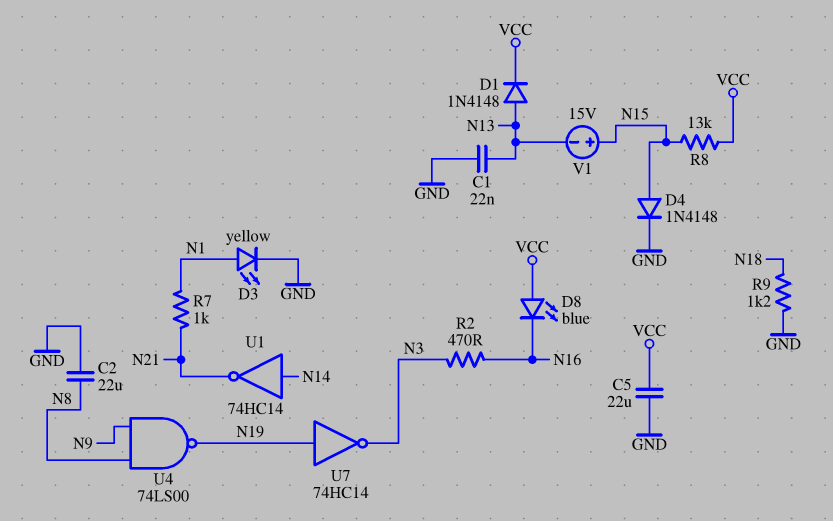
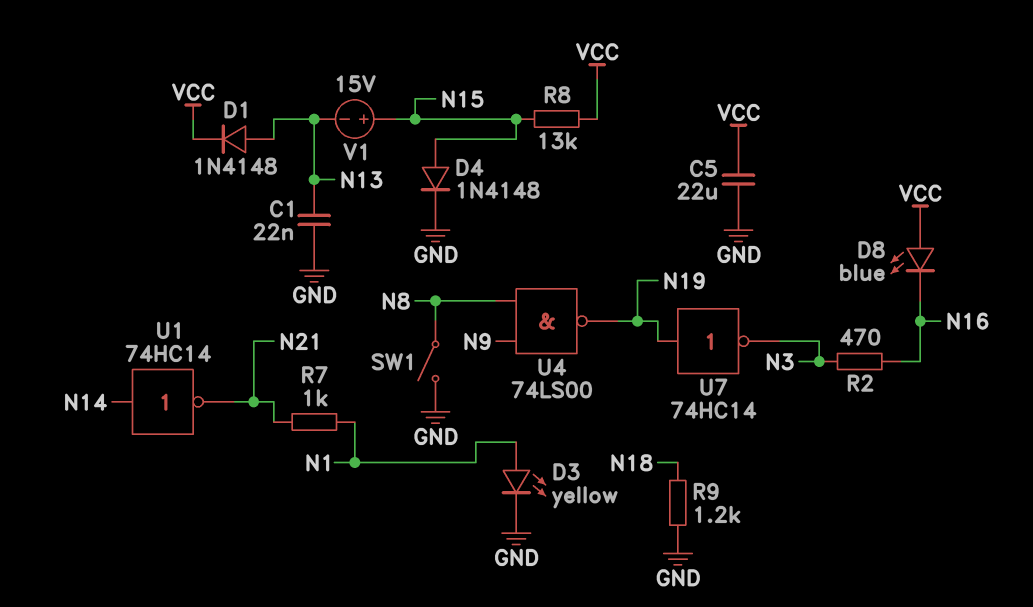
C2: 22uF (GND, N8) -> none
SW1: none -> switch (GND, N8)

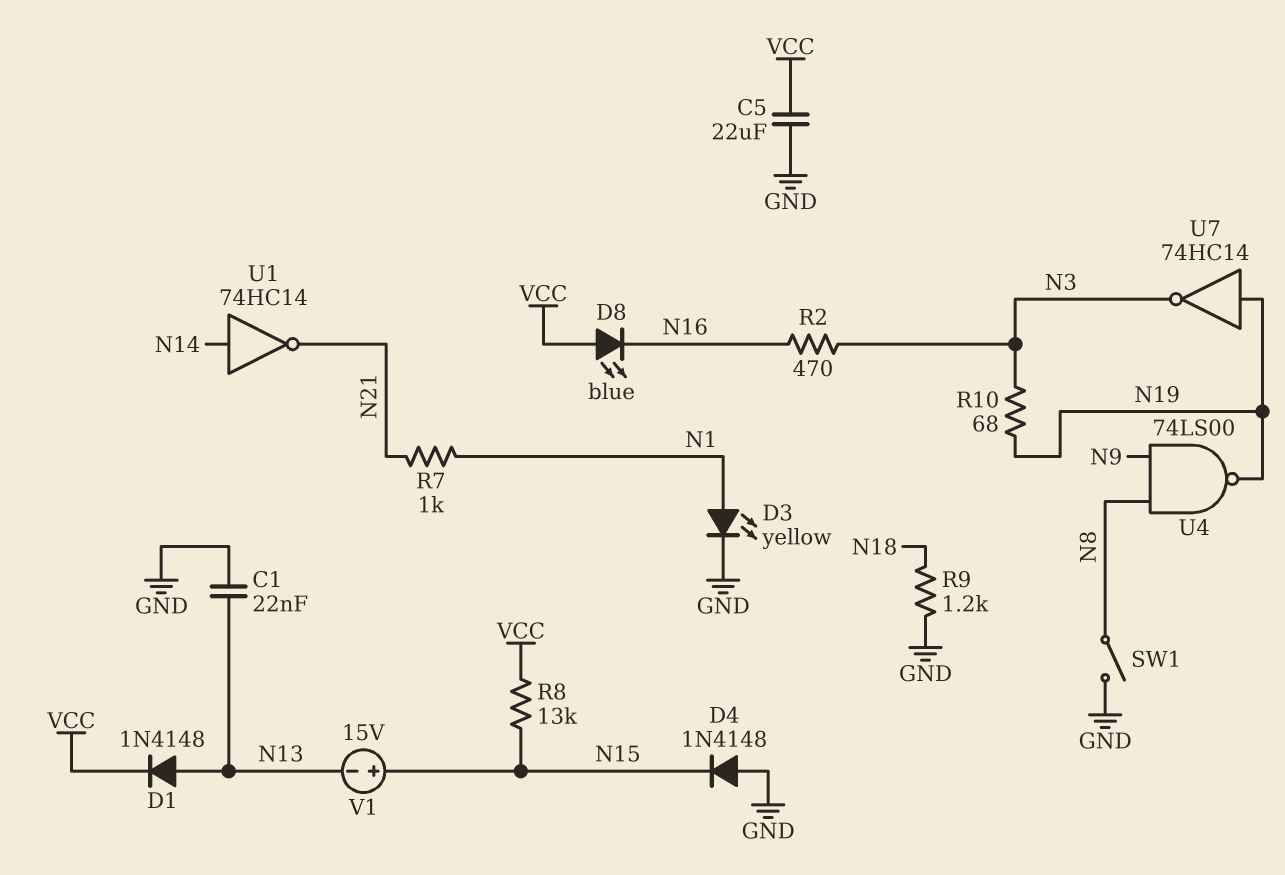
D4: diode 1N4148 (A N15, K GND) -> diode 1N4148 (A GND, K N15)
R10: none -> 68 (N3, N19)

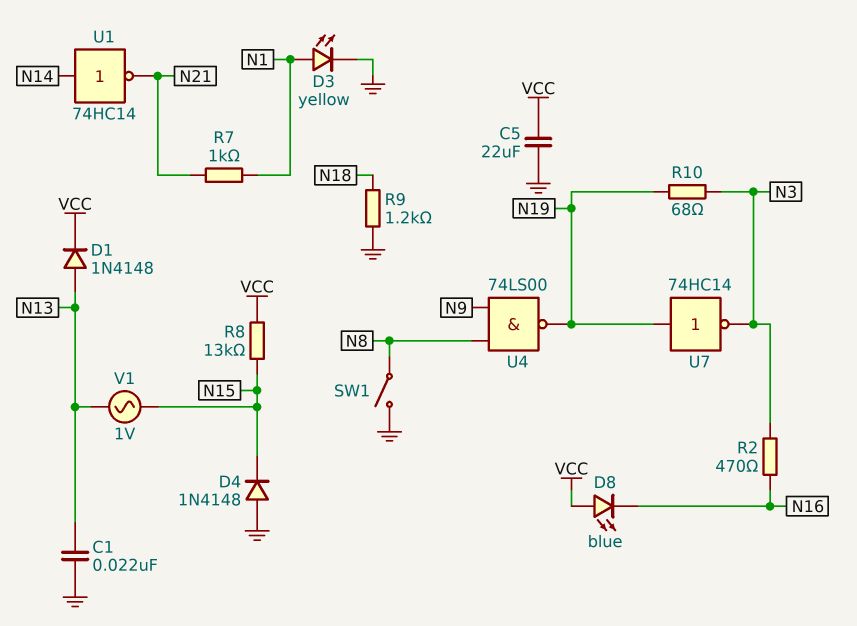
V1: 15V (plus N15, minus N13) -> AC 1V (N13, N15)

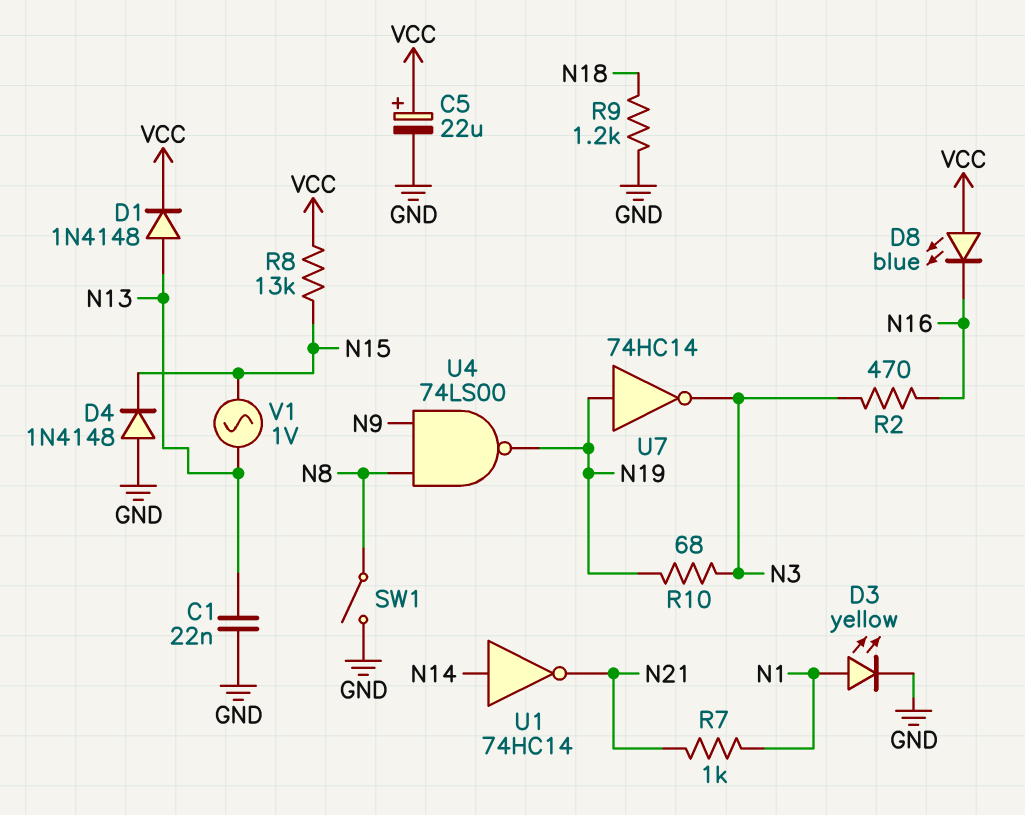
C5: 22uF (GND, VCC) -> 22uF (plus VCC, minus GND)

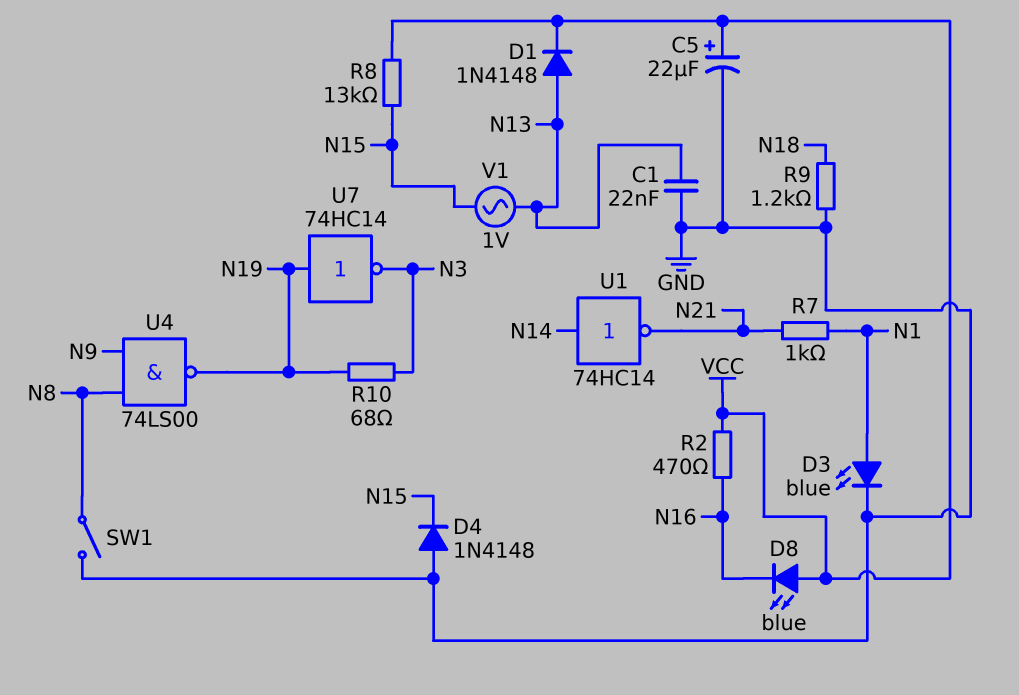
D3: LED yellow (A N1, K GND) -> LED blue (A N1, K GND)
R2: 470 (N3, N16) -> 470 (N16, VCC)

